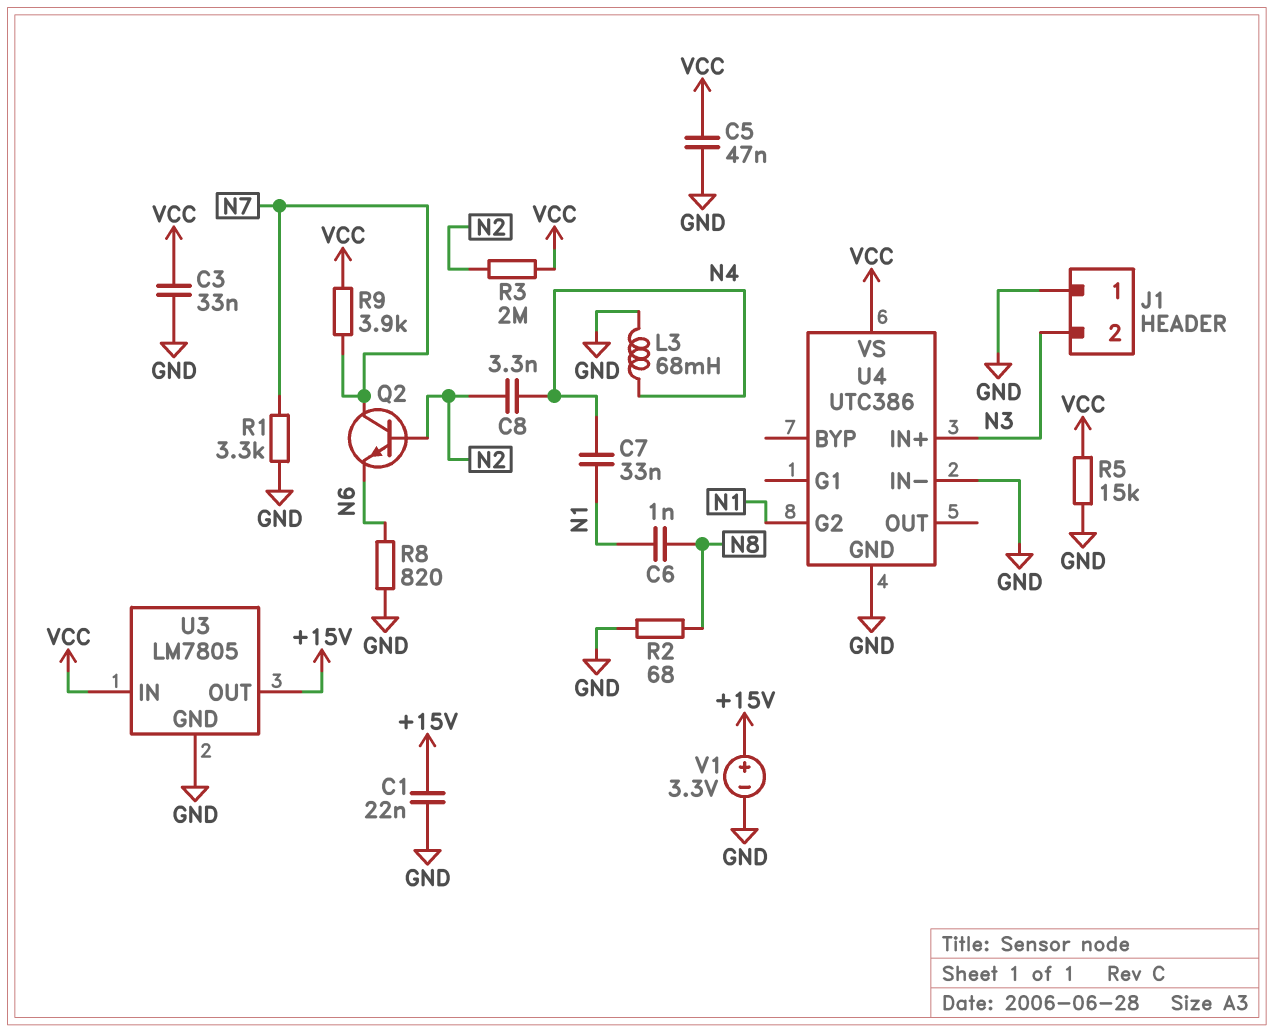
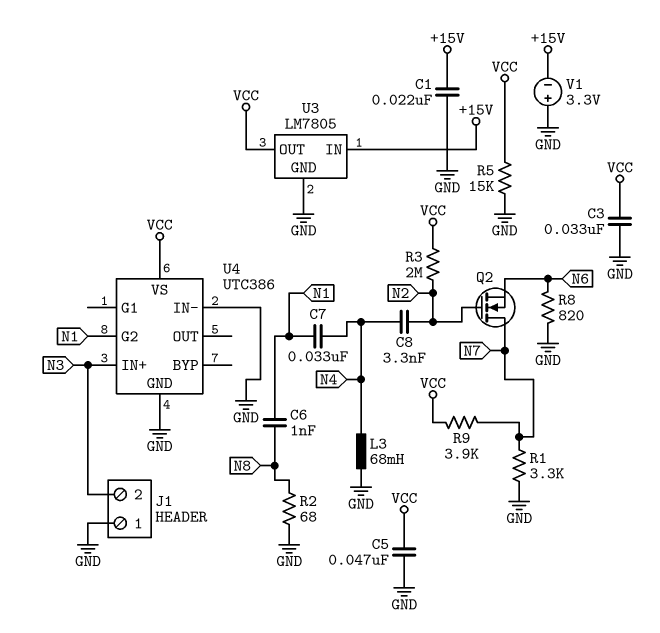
Q2: NPN (B N2, C N7, E N6) -> NMOS (G N2, D N7, S N6)
U3 pin IN: VCC -> +15V
U3 pin OUT: +15V -> VCC
V1: 3.3V (plus +15V, minus GND) -> 3.3V (plus GND, minus +15V)

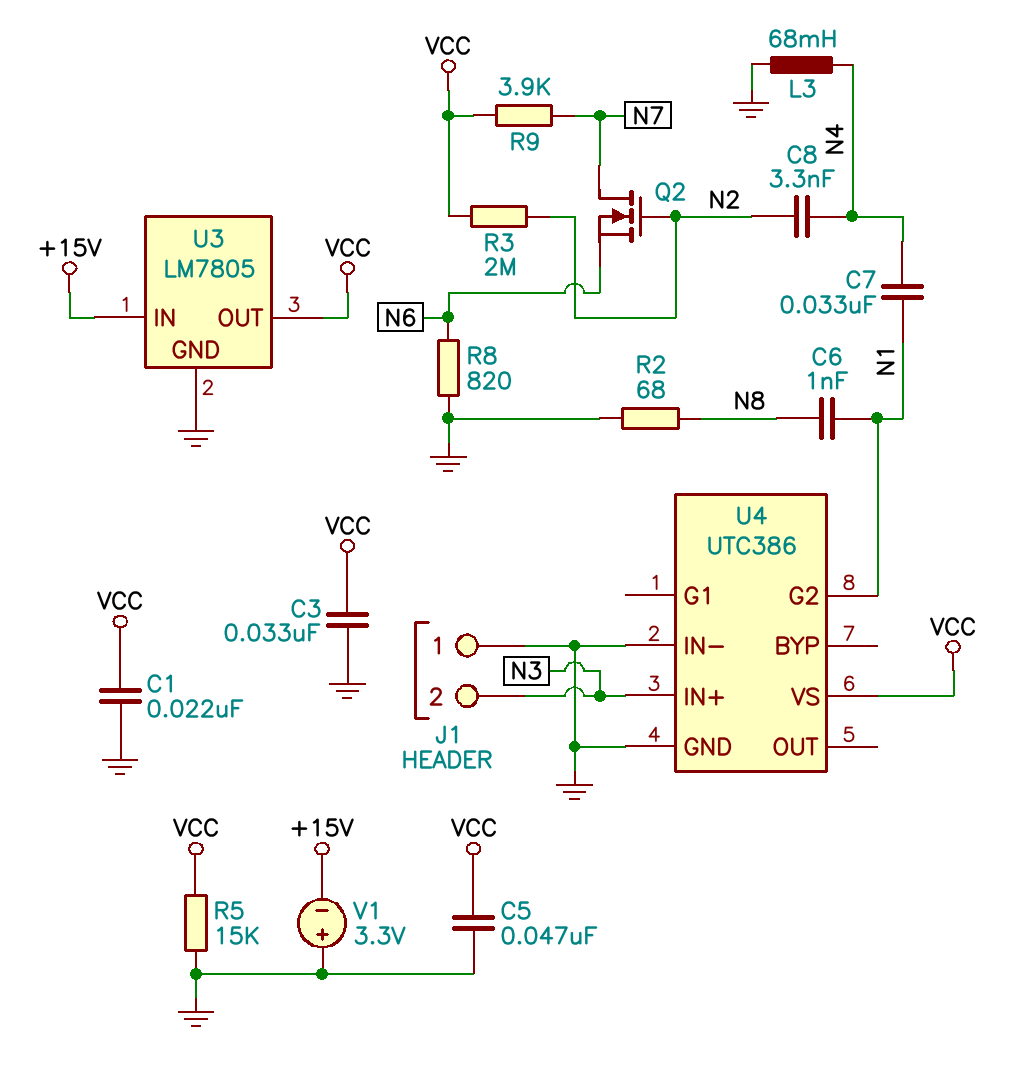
C1: 22nF (+15V, GND) -> 22nF (GND, VCC)
R1: 3.3k (GND, N7) -> none

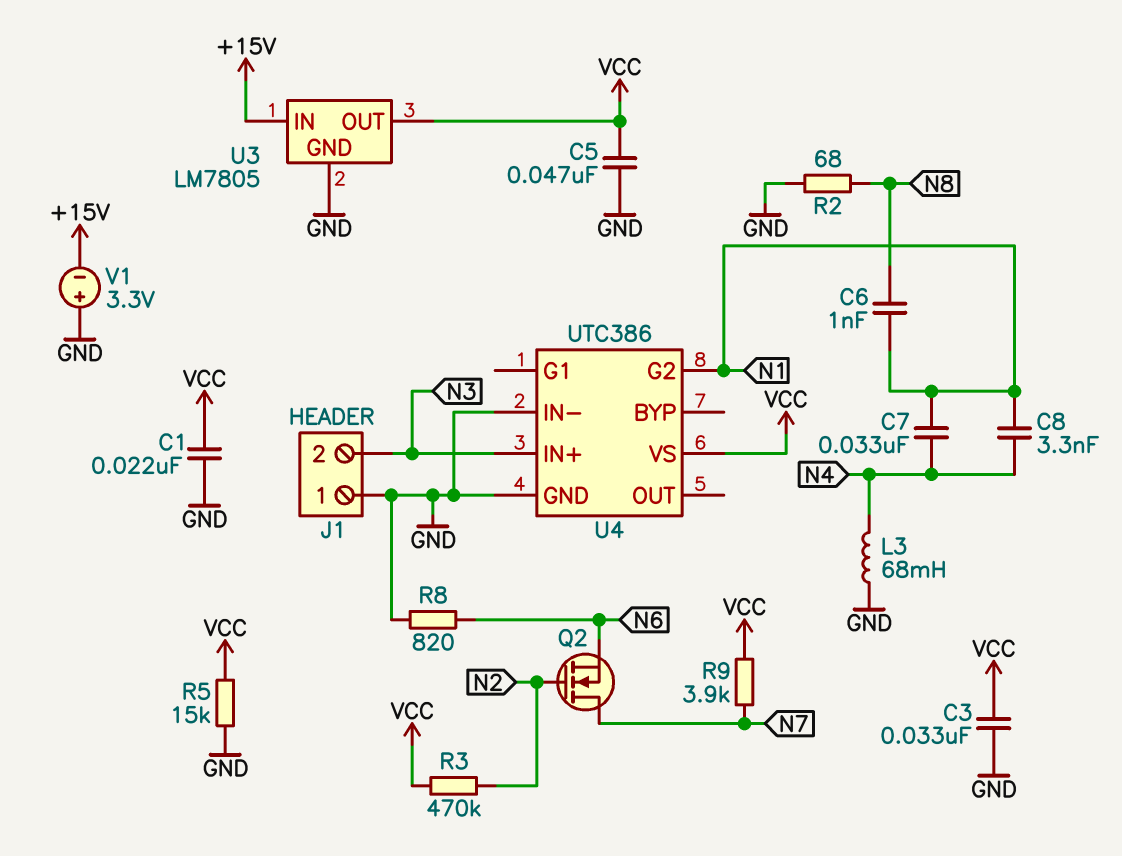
C8: 3.3nF (N2, N4) -> 3.3nF (N1, N4)
R3: 2M (N2, VCC) -> 470k (N2, VCC)

